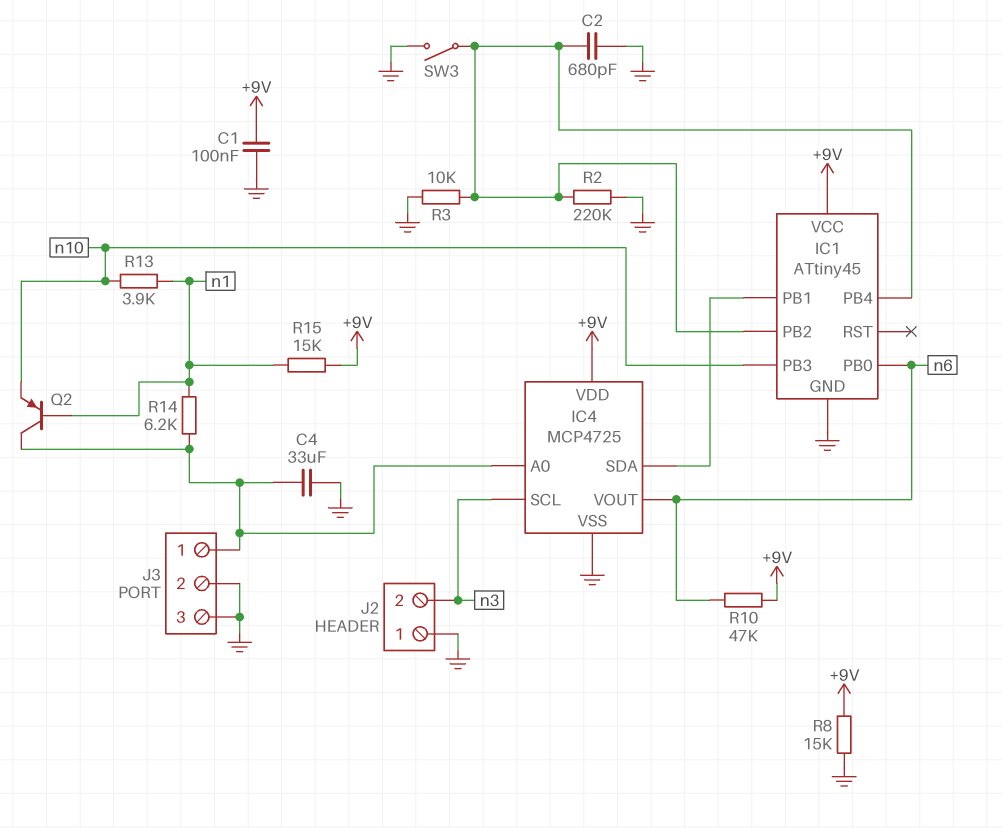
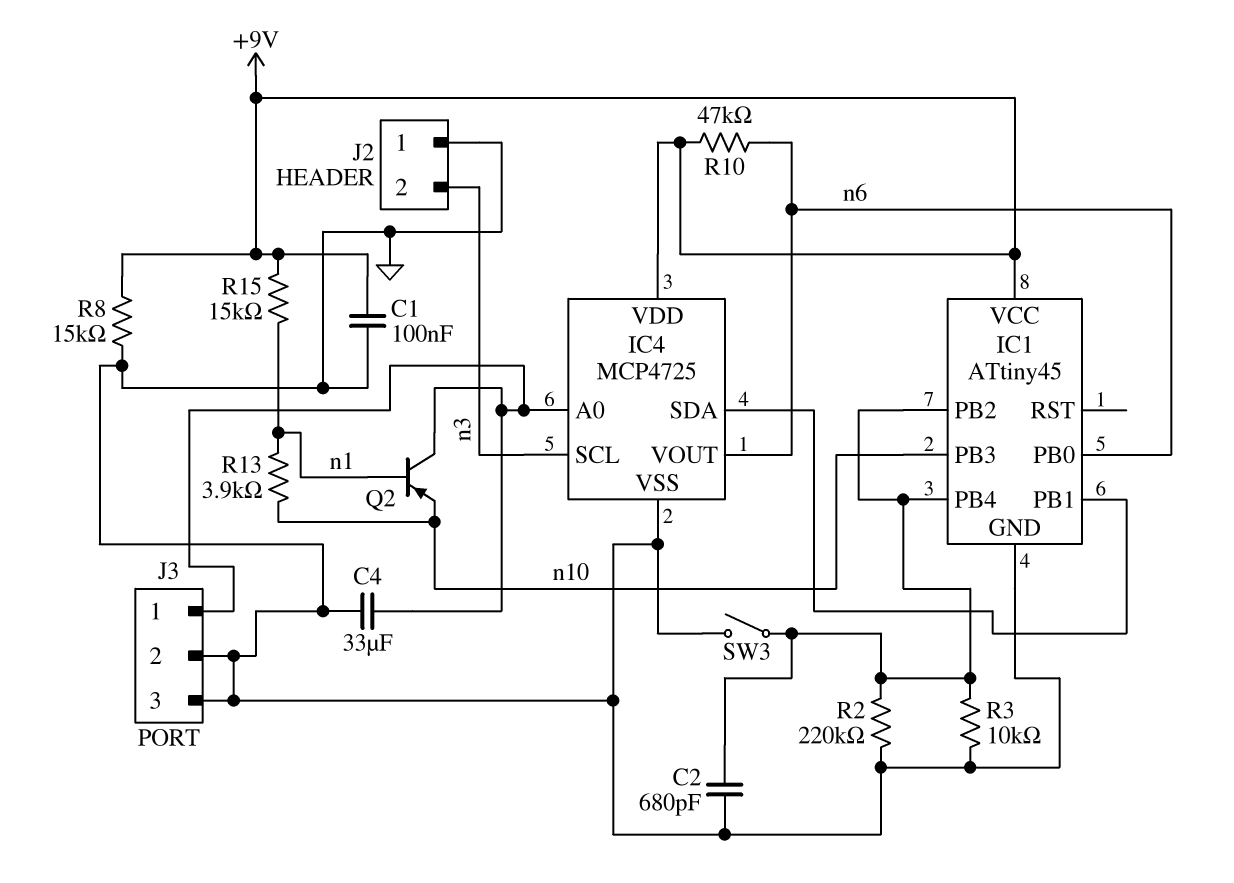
R14: 6.2k (IC4/A0, n1) -> none

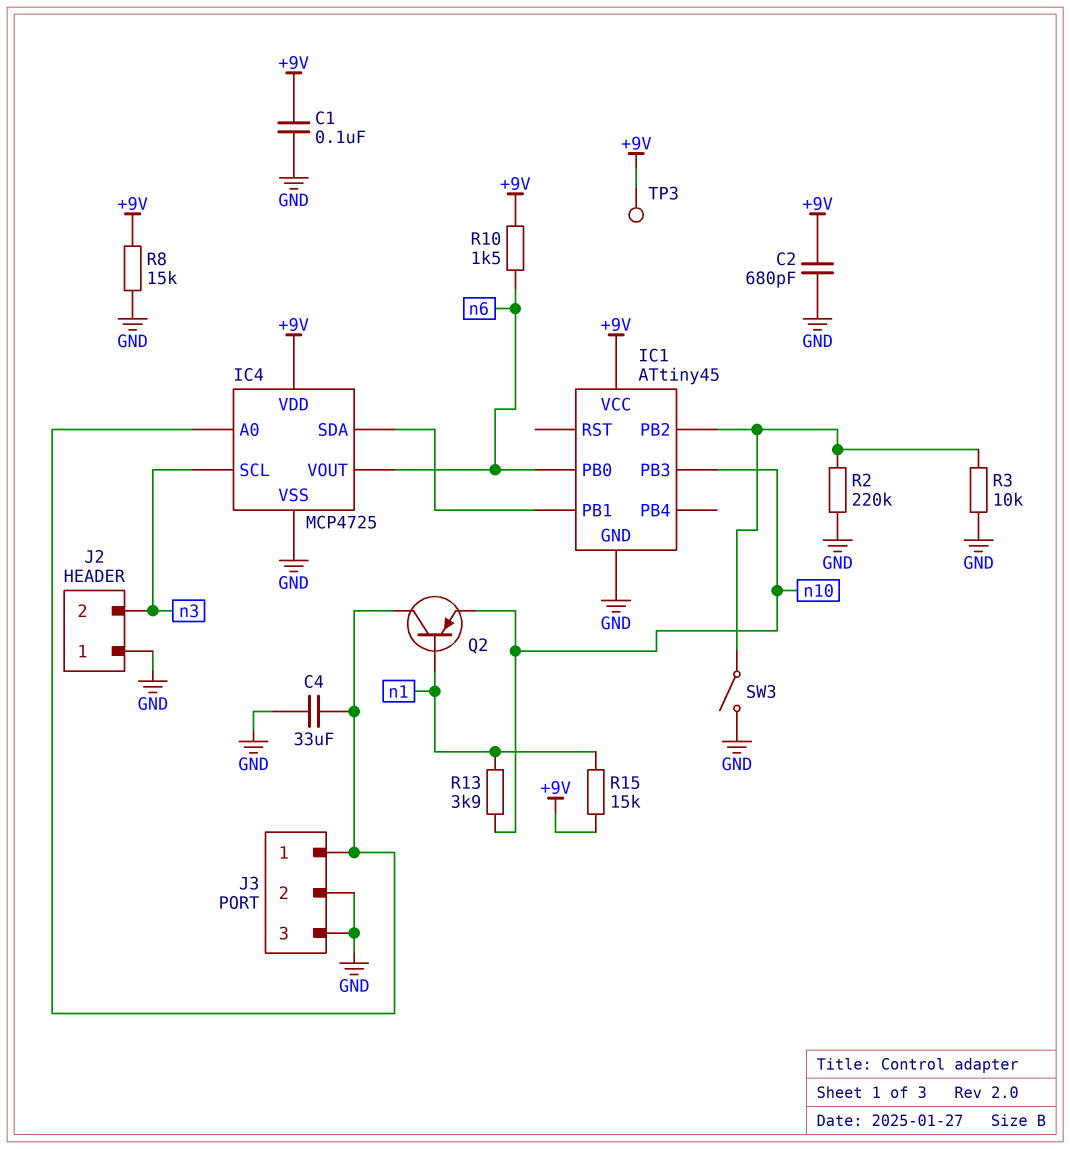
C2: 680pF (GND, IC1/PB2) -> 680pF (+9V, GND)
IC1 pin PB4: IC1/PB2 -> none
R10: 47k (+9V, n6) -> 1.5k (+9V, n6)
TP3: none -> test point (+9V)

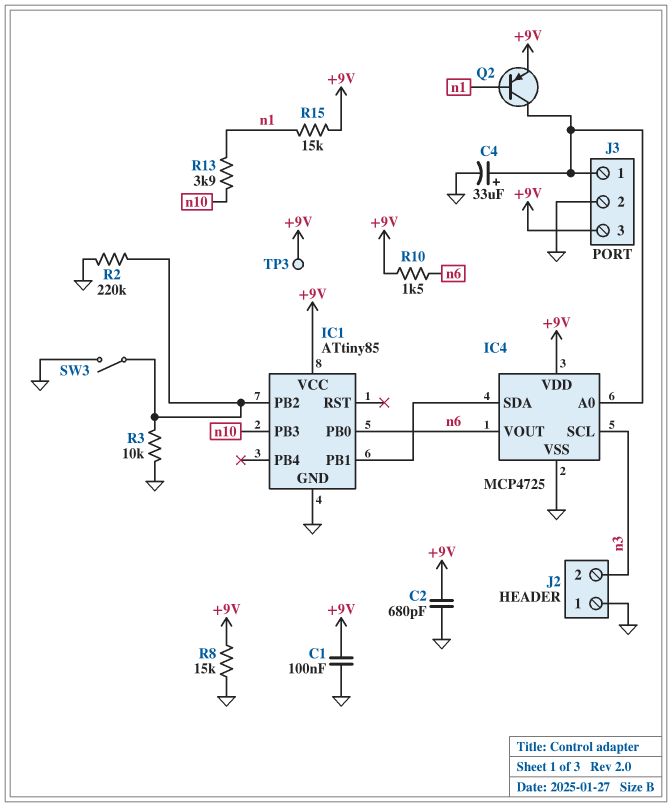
C4: 33uF (GND, IC4/A0) -> 33uF (plus IC4/A0, minus GND)
IC1: ATtiny45 -> ATtiny85
J3 pin 3: GND -> +9V
Q2: PNP (B n1, C IC4/A0, E n10) -> PNP (B n1, C IC4/A0, E +9V)

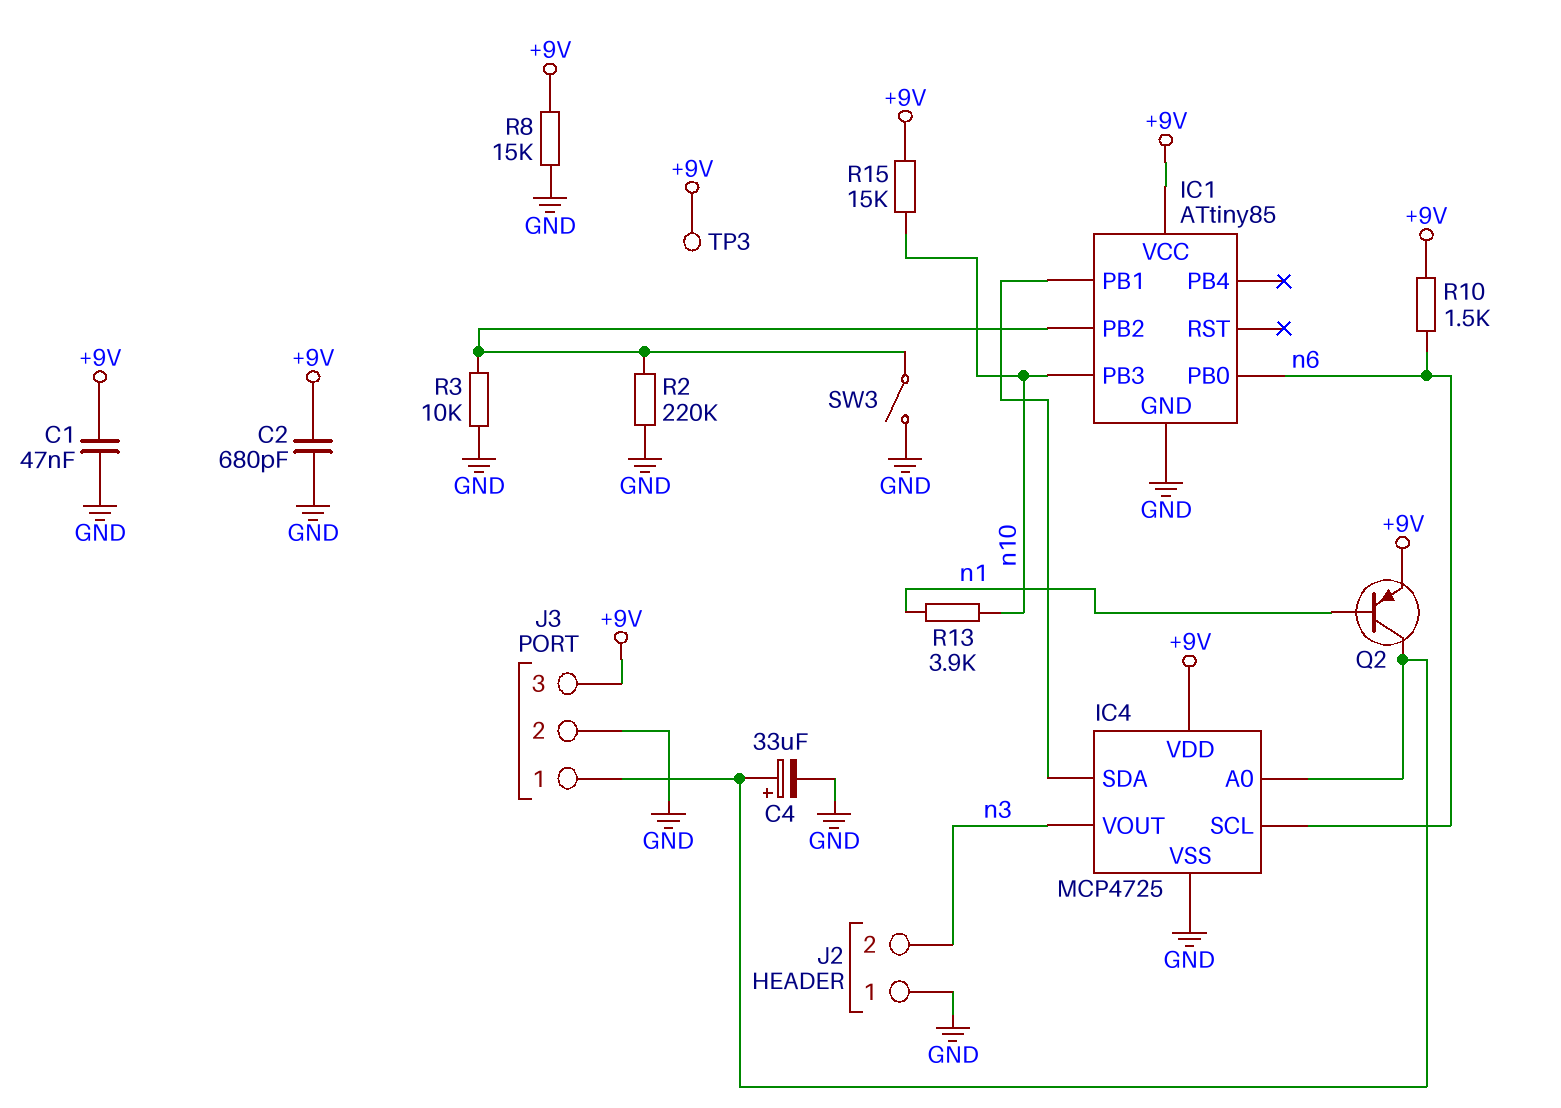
C1: 100nF (+9V, GND) -> 47nF (+9V, GND)
IC4 pin SCL: n3 -> n6
IC4 pin VOUT: n6 -> n3
R15: 15k (+9V, n1) -> 15k (+9V, n10)

